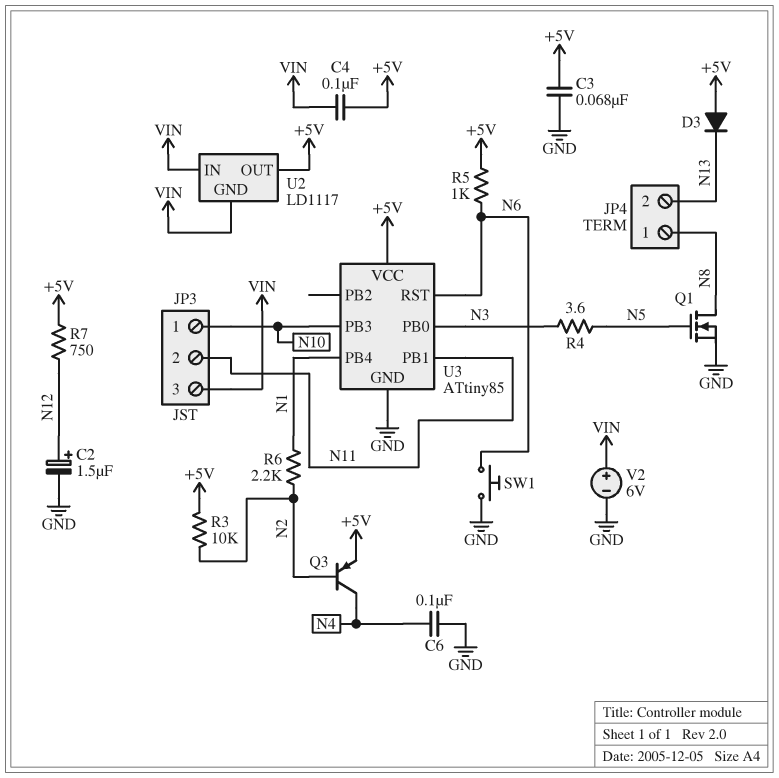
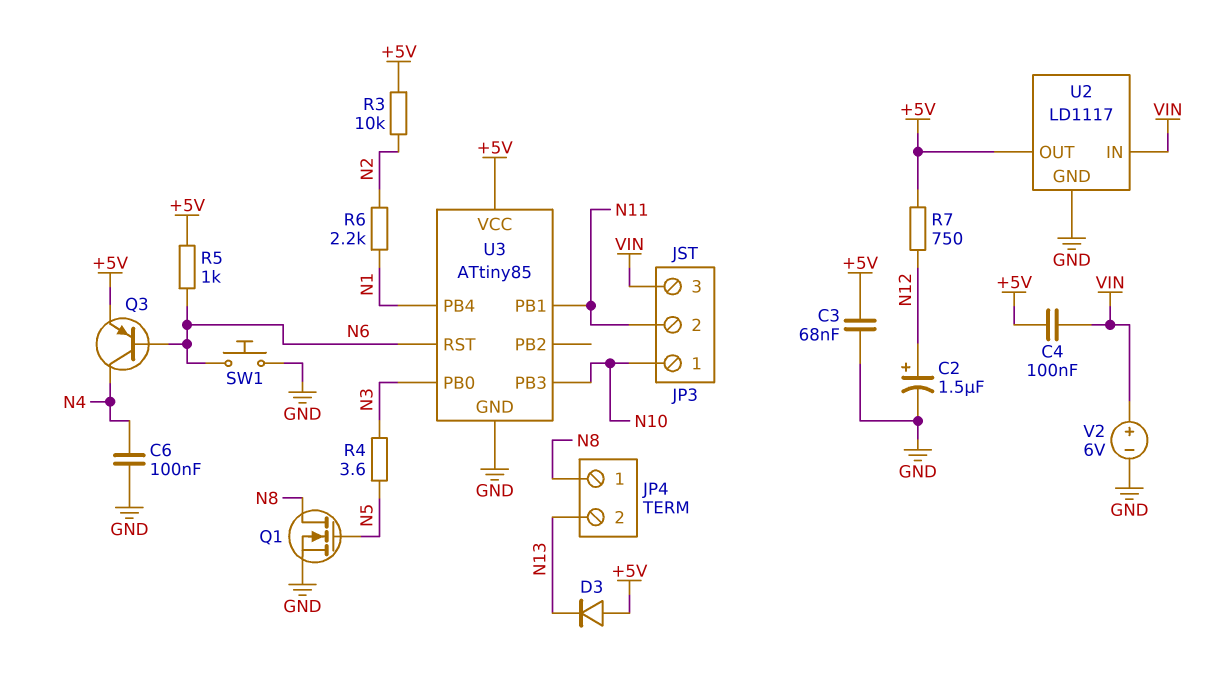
Q3: PNP (B N2, C N4, E +5V) -> PNP (B N6, C N4, E +5V)
U2 pin GND: VIN -> GND

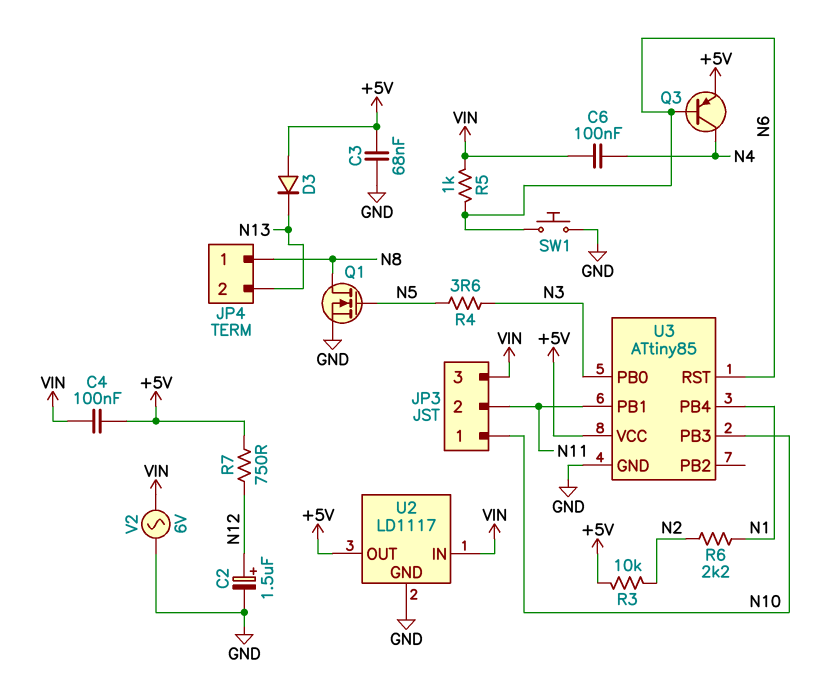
C6: 100nF (GND, N4) -> 100nF (N4, VIN)
R5: 1k (+5V, N6) -> 1k (N6, VIN)
V2: 6V (plus VIN, minus GND) -> AC 6V (GND, VIN)

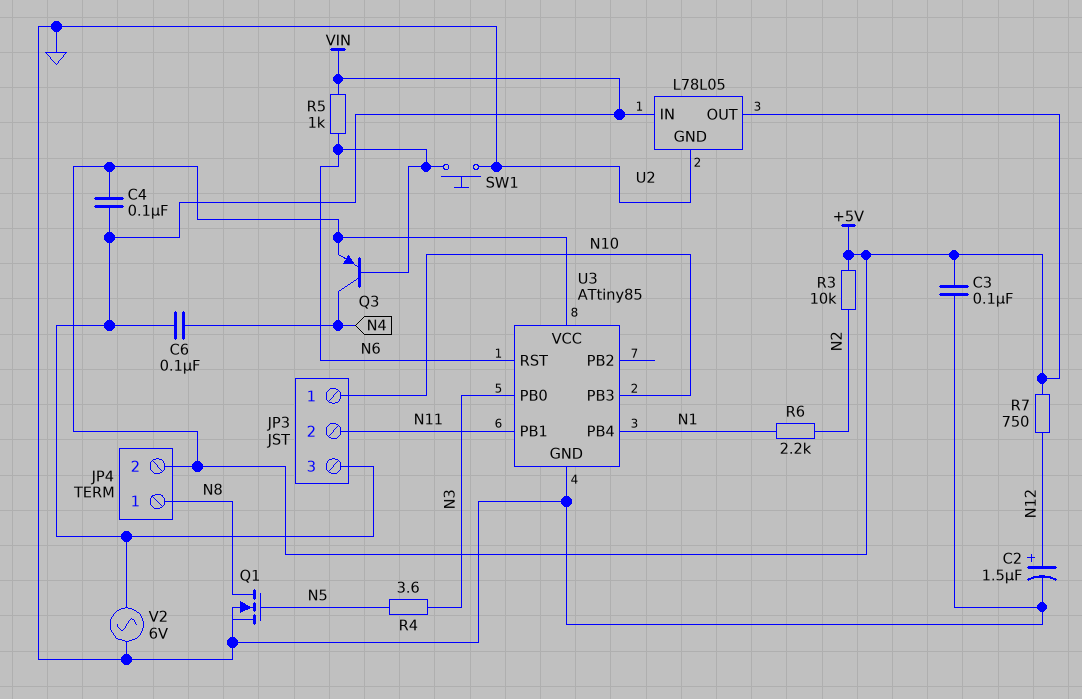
C3: 68nF (+5V, GND) -> 100nF (+5V, GND)
D3: diode (A +5V, K N13) -> none
JP4 pin 2: N13 -> +5V
U2: LD1117 -> L78L05

